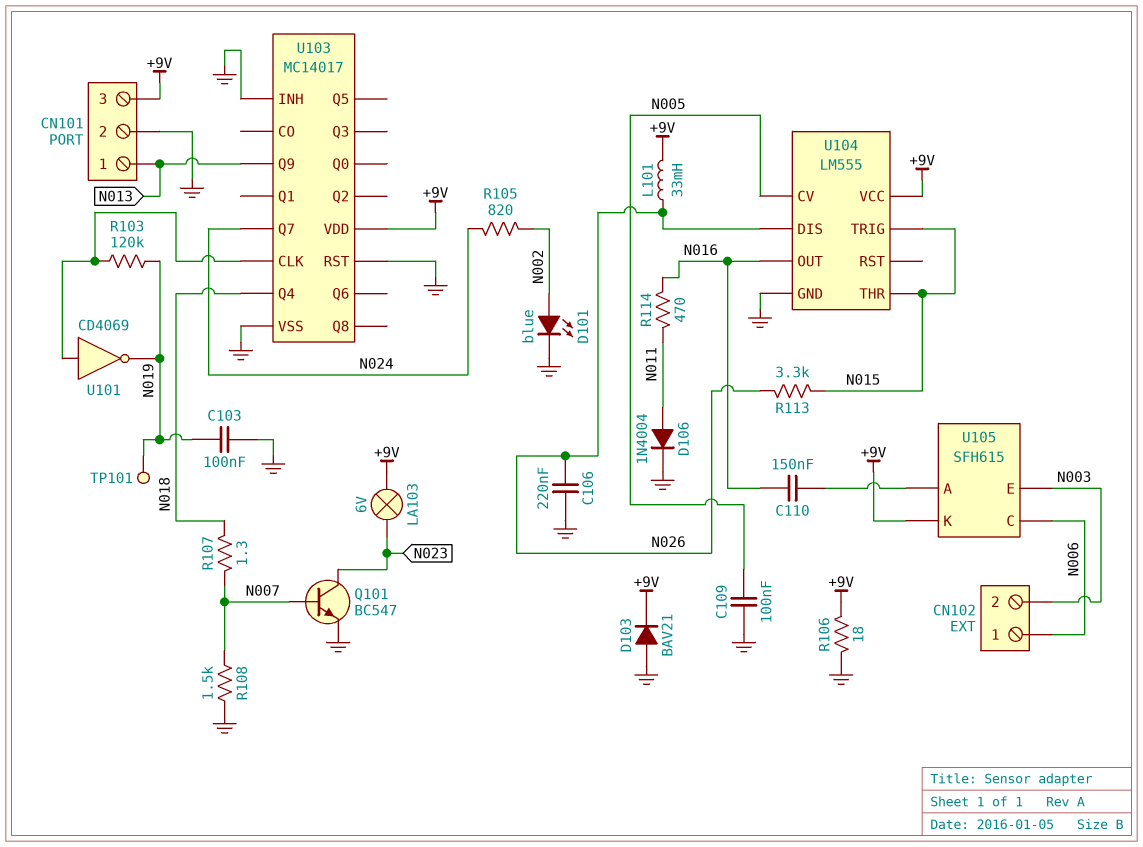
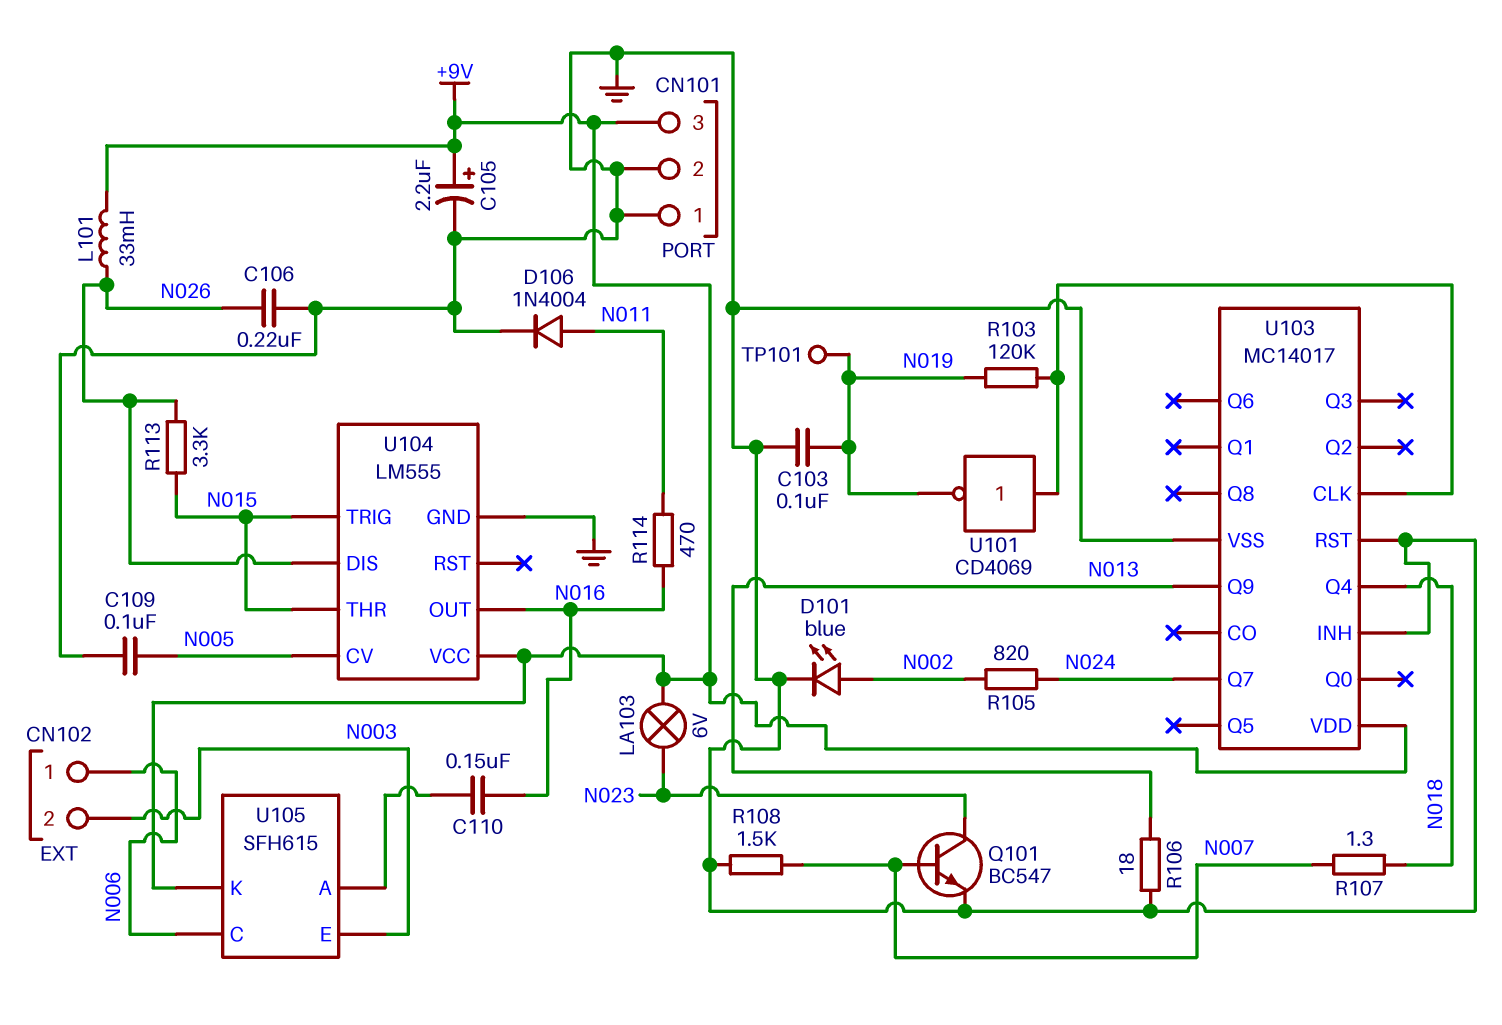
C105: none -> 2.2uF (plus +9V, minus GND)
CN101 pin 1: N013 -> GND
D103: diode BAV21 (A GND, K +9V) -> none
R106: 18 (+9V, GND) -> 18 (GND, N013)

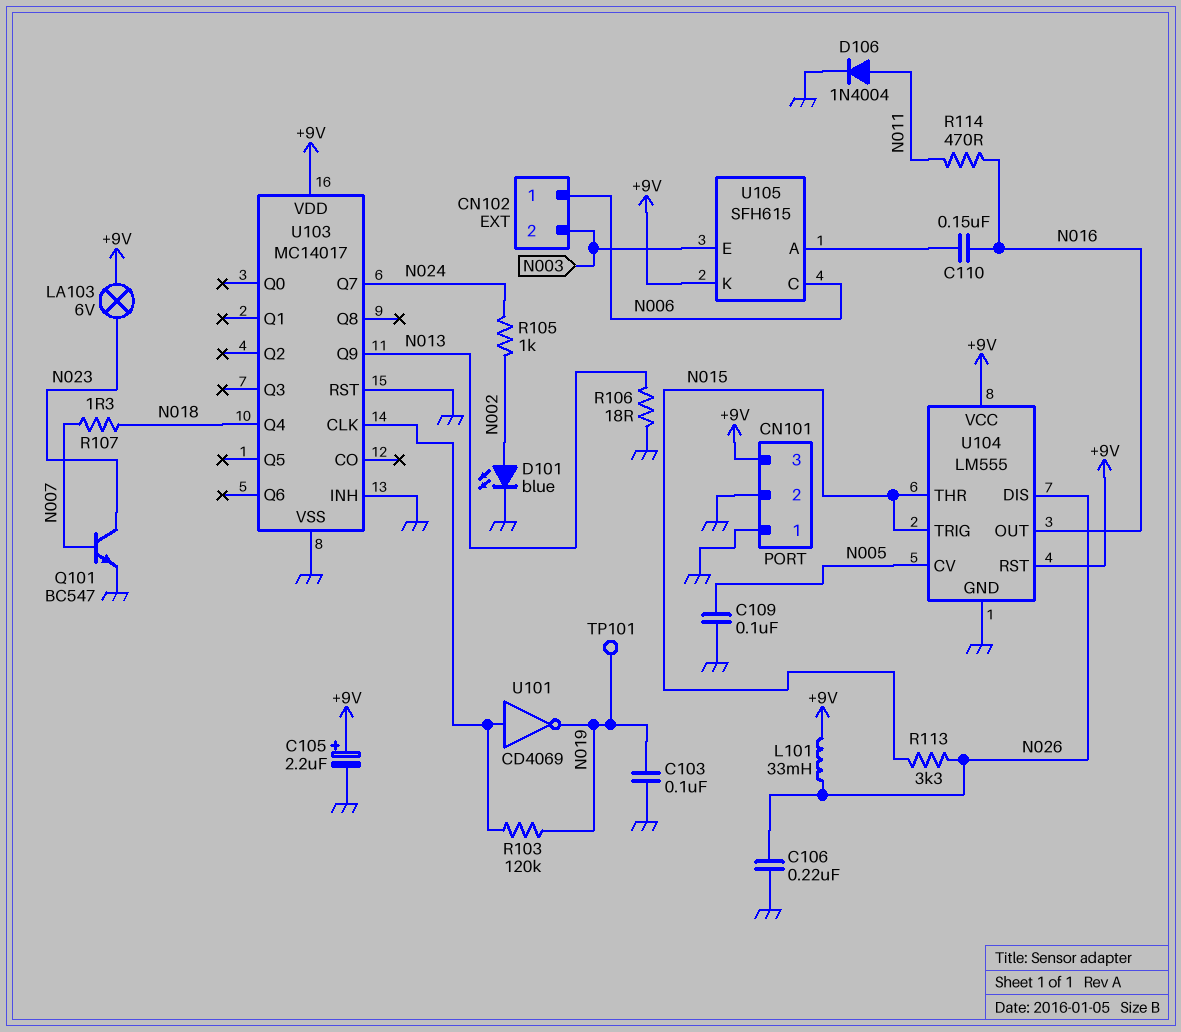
R105: 820 (N002, N024) -> 1k (N002, N024)
R108: 1.5k (GND, N007) -> none
U104 pin RST: none -> +9V

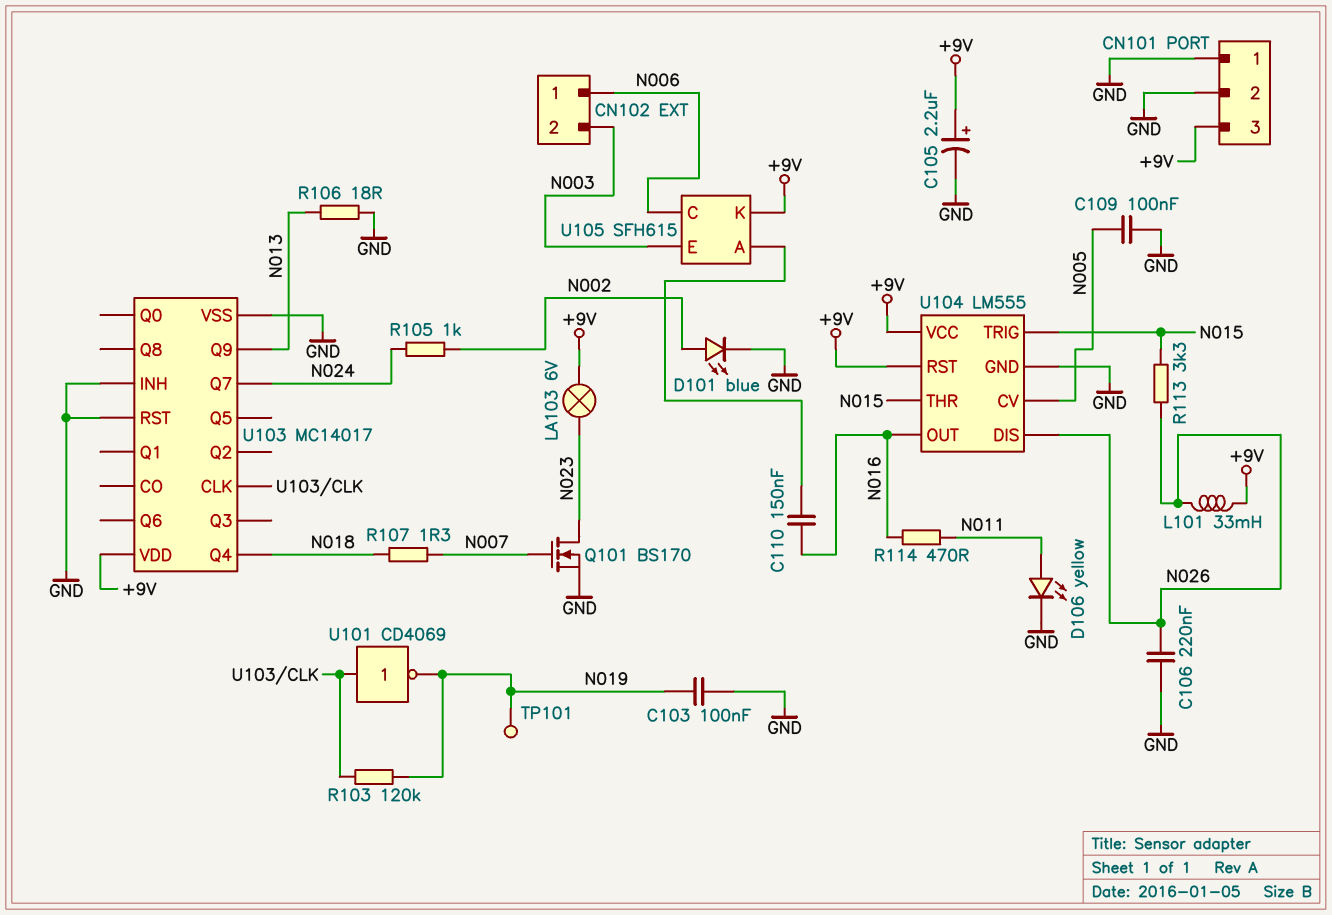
D106: diode 1N4004 (A N011, K GND) -> LED yellow (A N011, K GND)
Q101: NPN BC547 (B N007, C N023, E GND) -> NMOS BS170 (G N007, D N023, S GND)

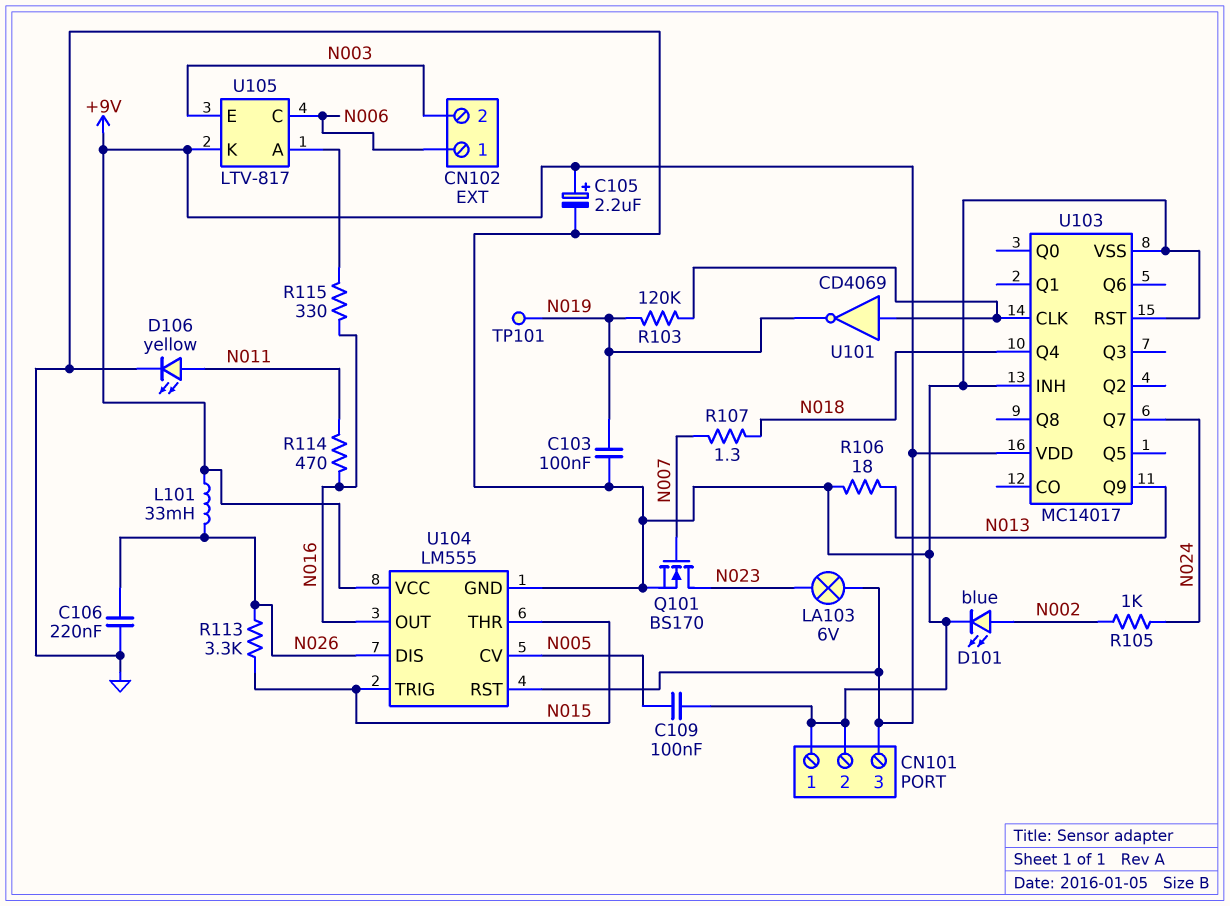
C110: 150nF (N016, U105/A) -> none
R115: none -> 330 (N016, U105/A)
U105: SFH615 -> LTV-817

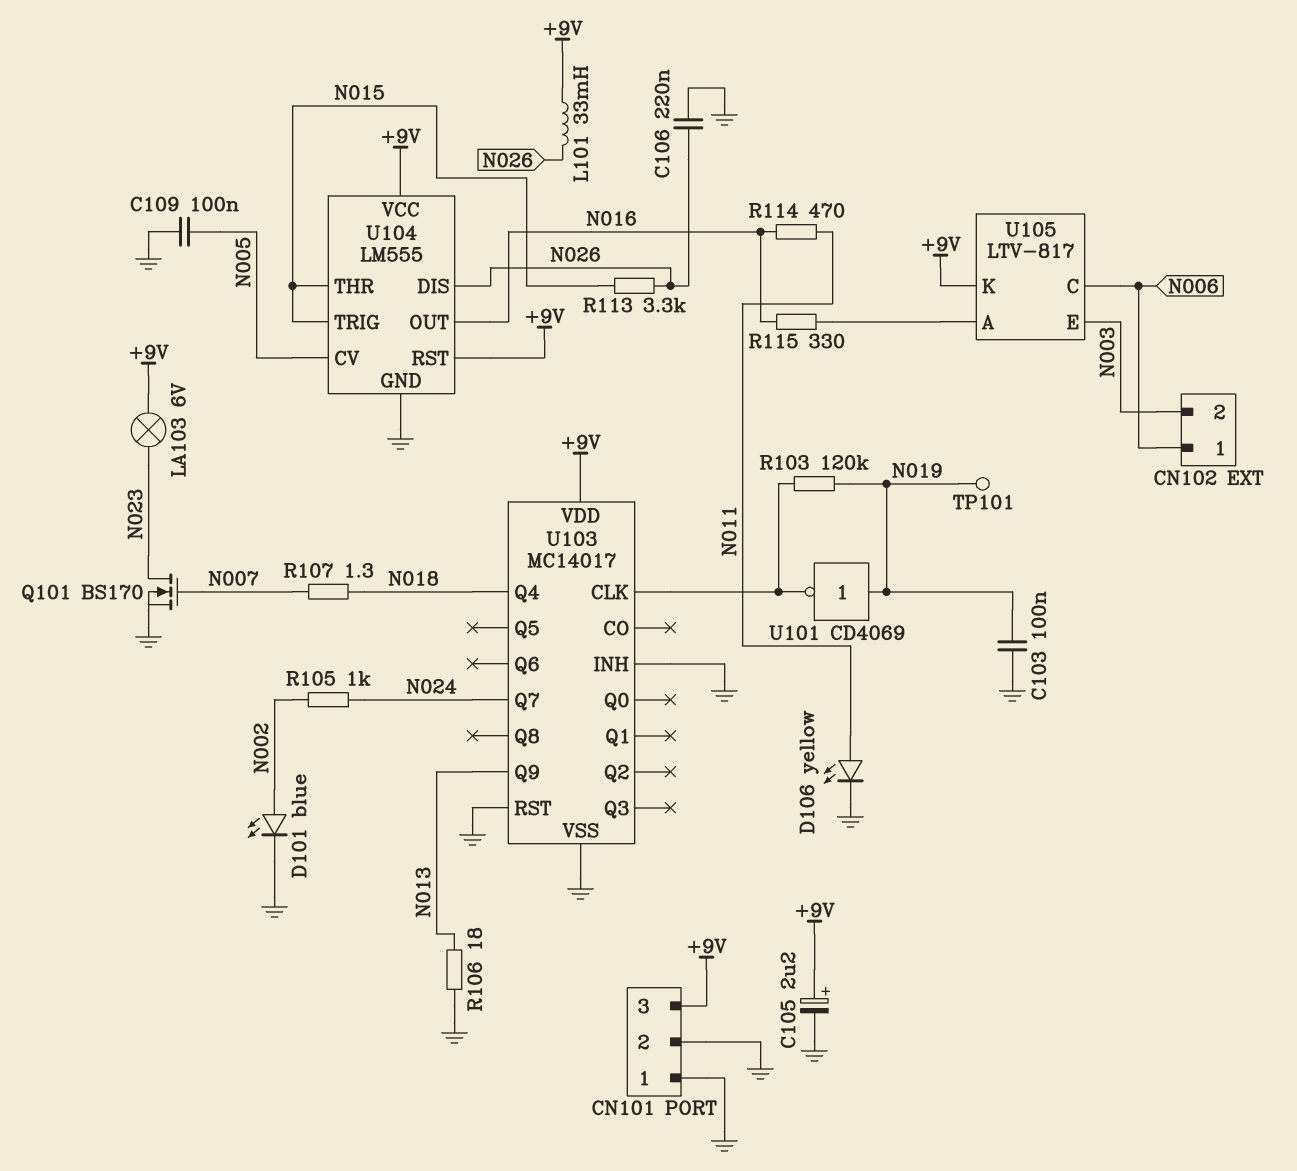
U101: NOT CD4069 (in U103/CLK, out N019) -> NOT CD4069 (in N019, out U103/CLK)

